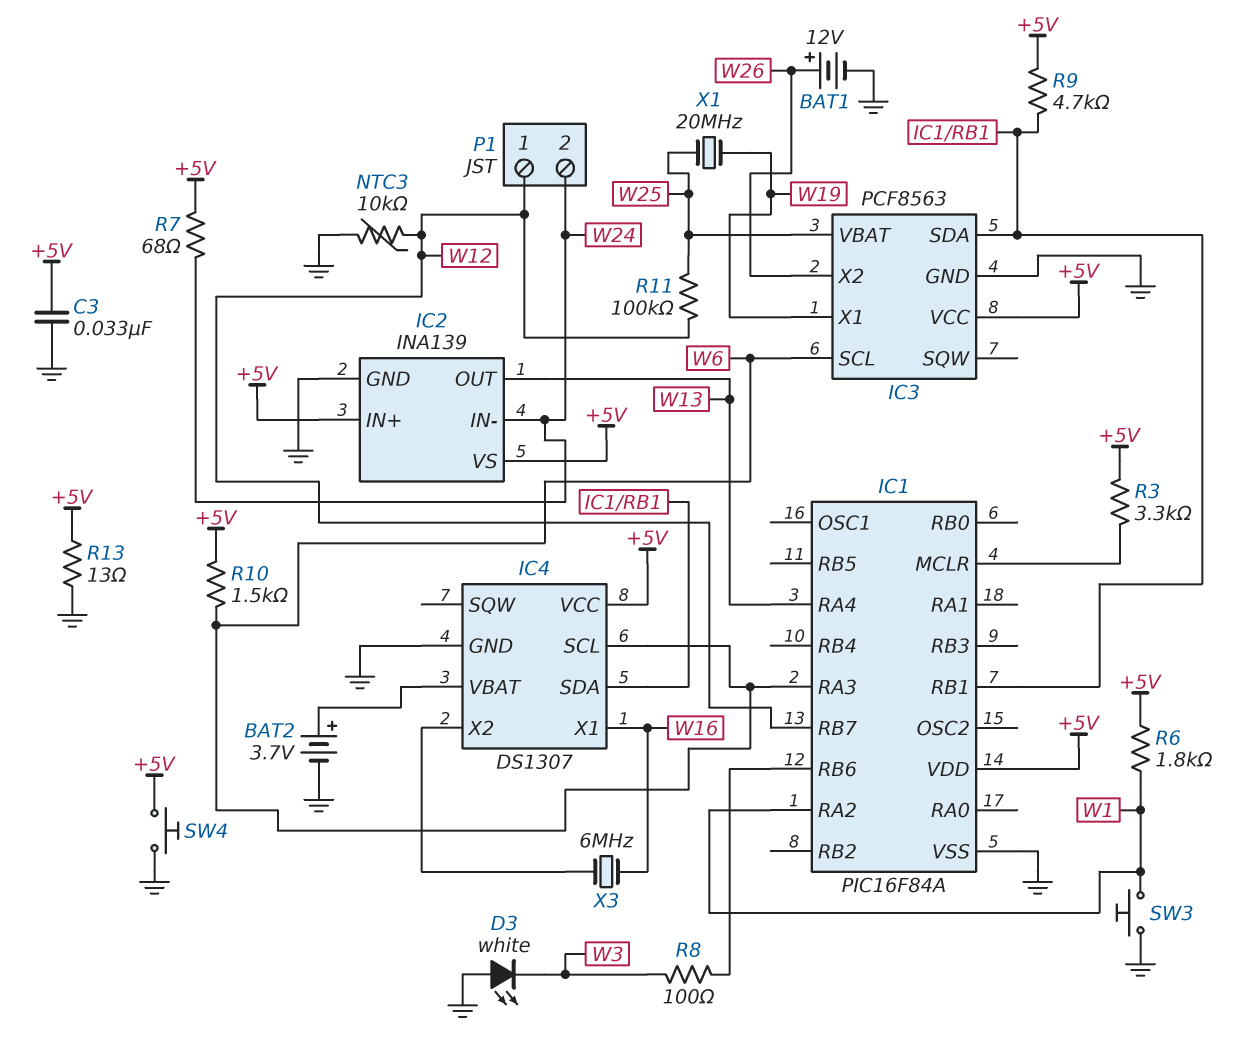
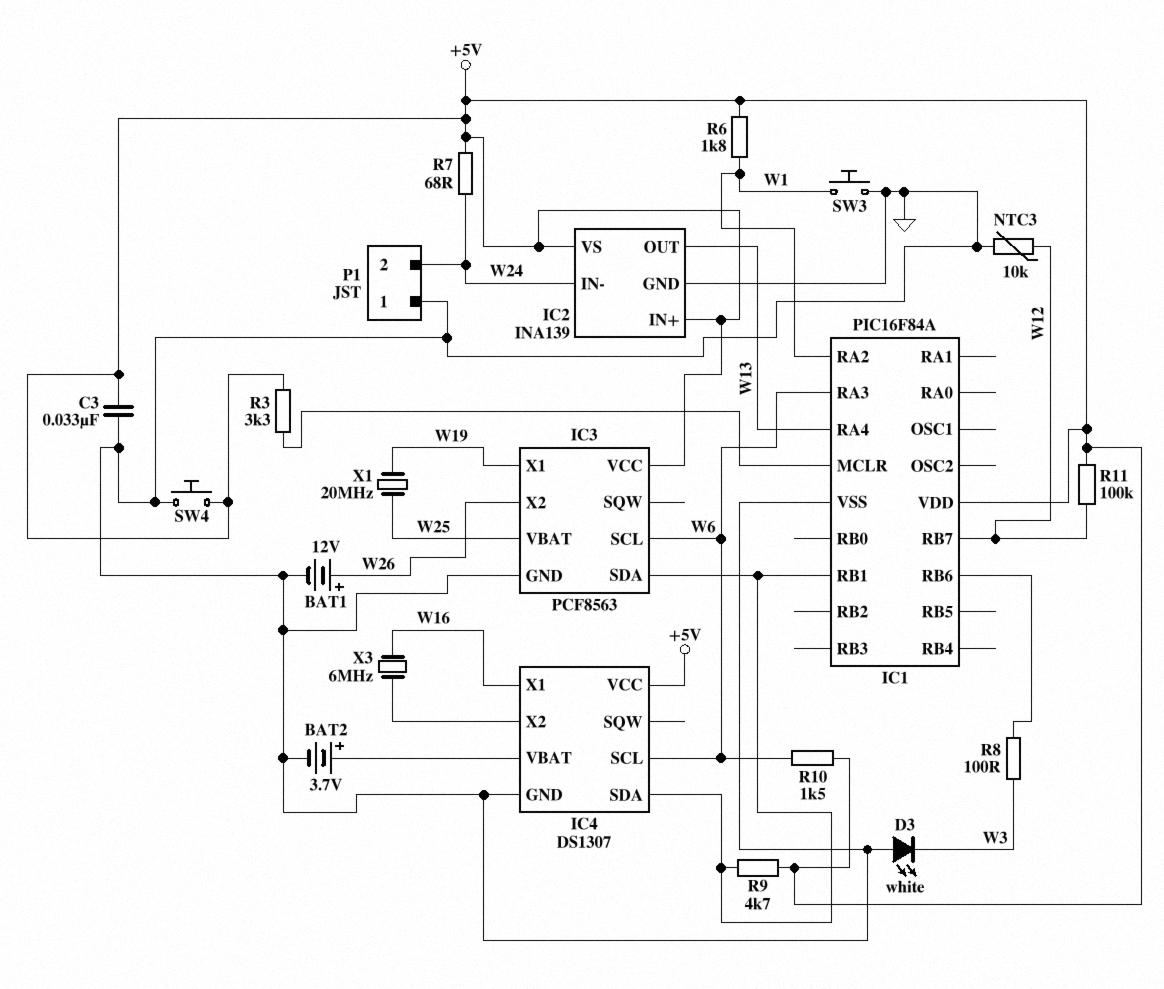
P1 pin 1: W12 -> GND
R11: 100k (W12, W25) -> 100k (+5V, W12)
R13: 13 (+5V, GND) -> none

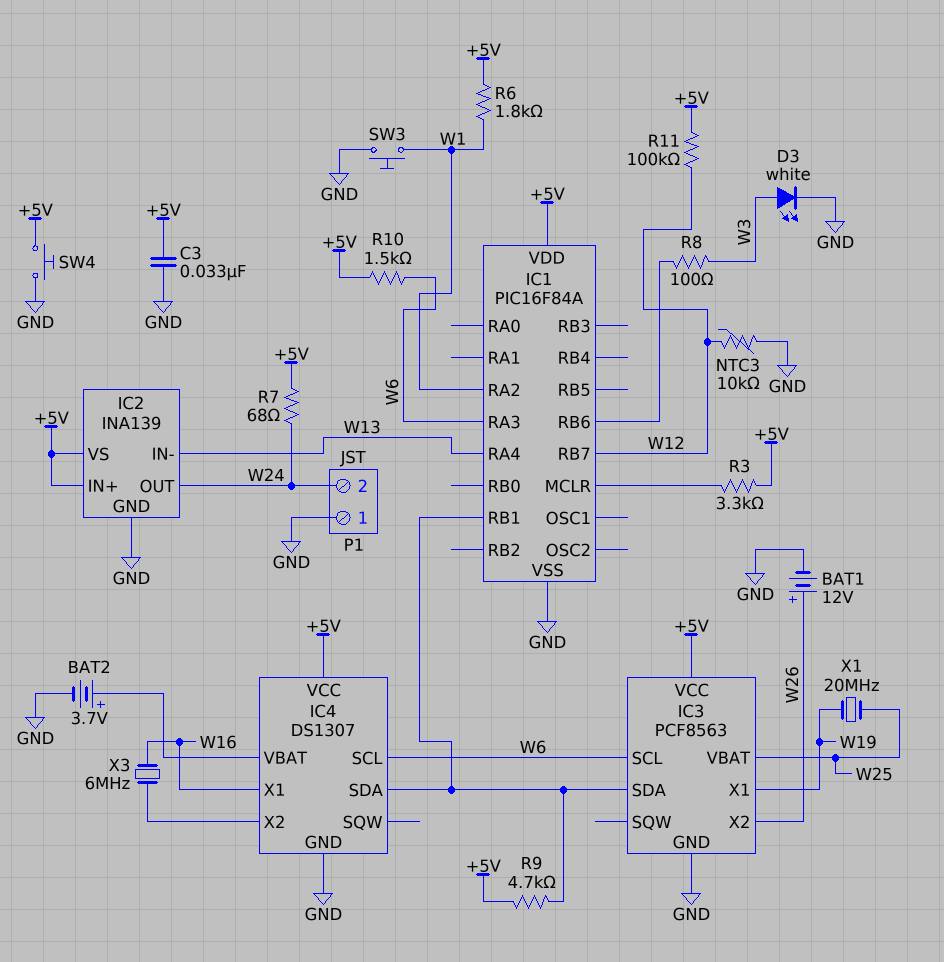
D3: LED white (A GND, K W3) -> LED white (A W3, K GND)
IC2 pin IN-: W24 -> W13
IC2 pin OUT: W13 -> W24

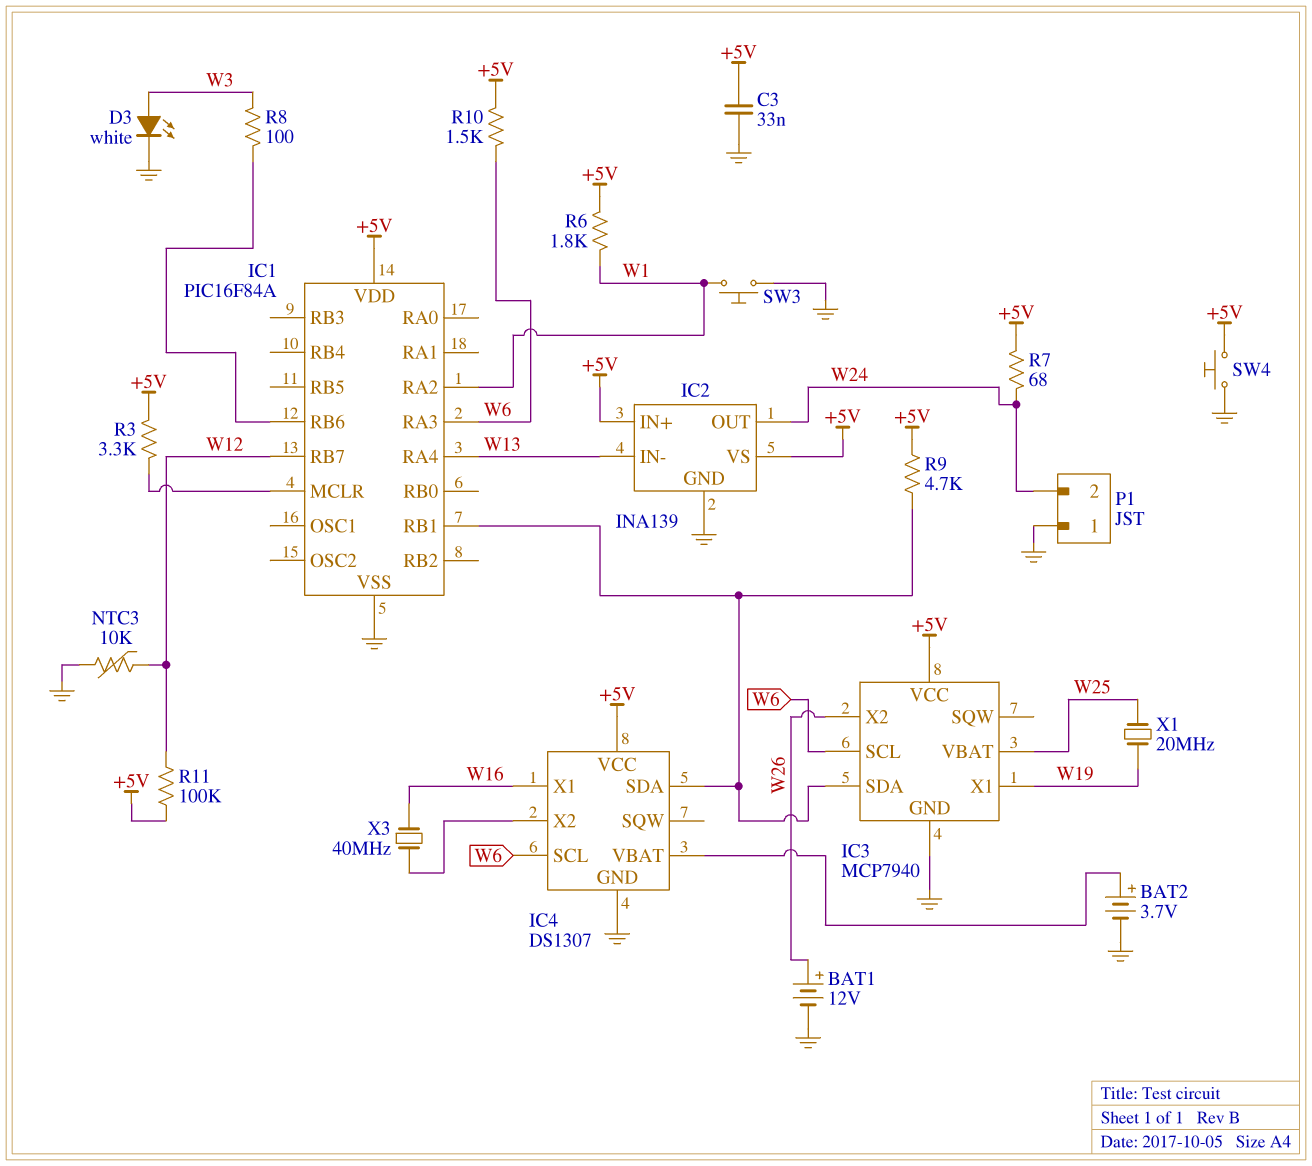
IC3: PCF8563 -> MCP7940
X3: 6MHz (IC4/X2, W16) -> 40MHz (IC4/X2, W16)

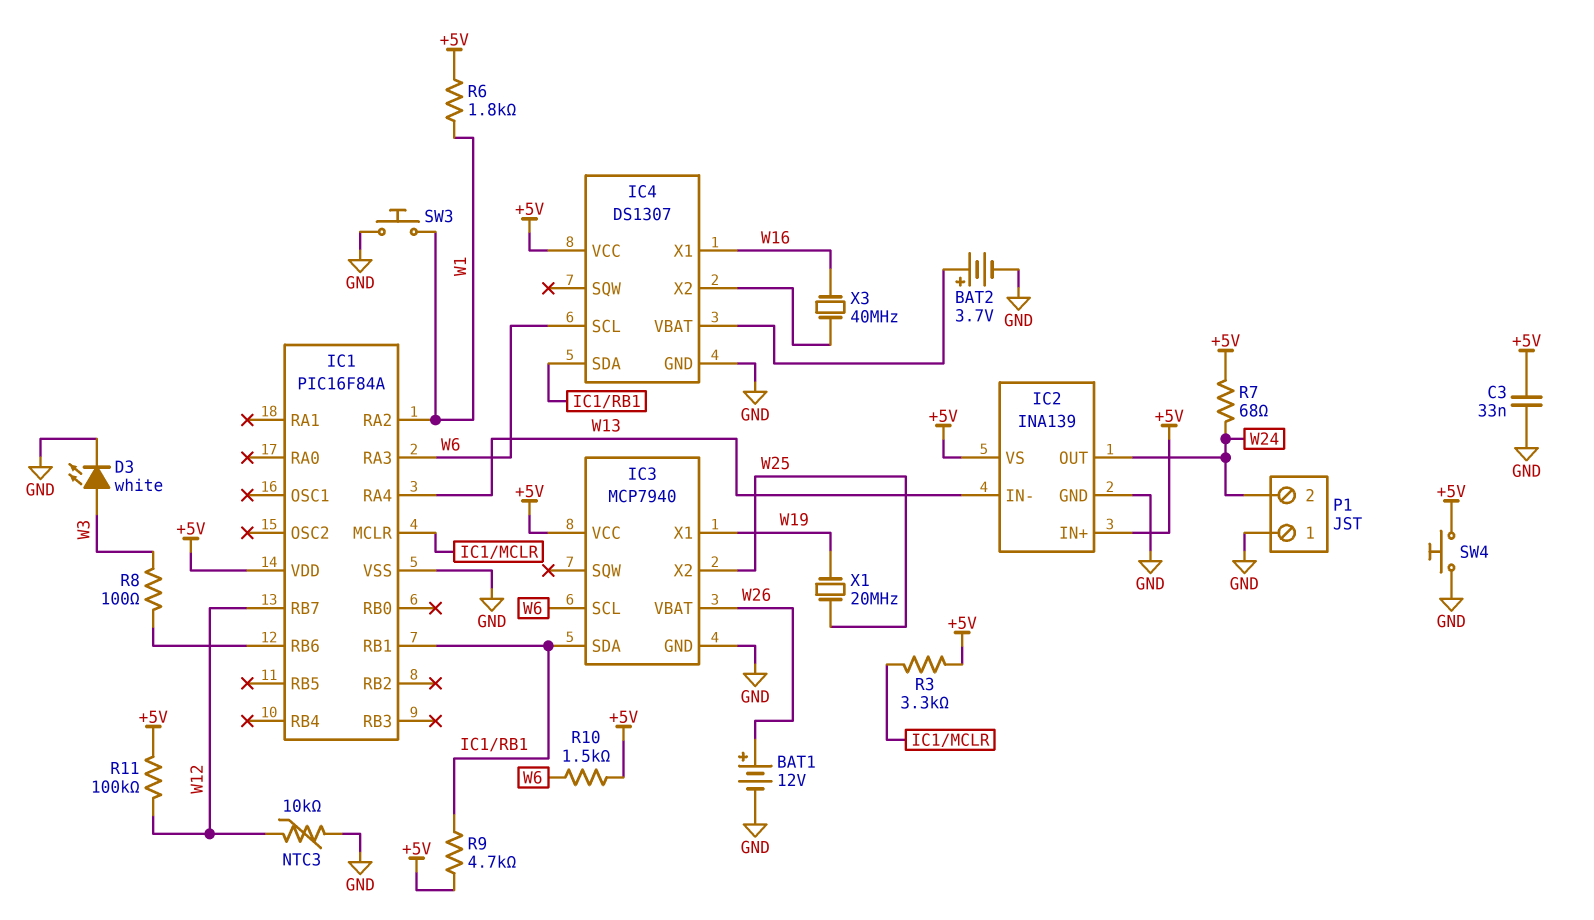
IC3 pin VBAT: W25 -> W26
IC3 pin X2: W26 -> W25

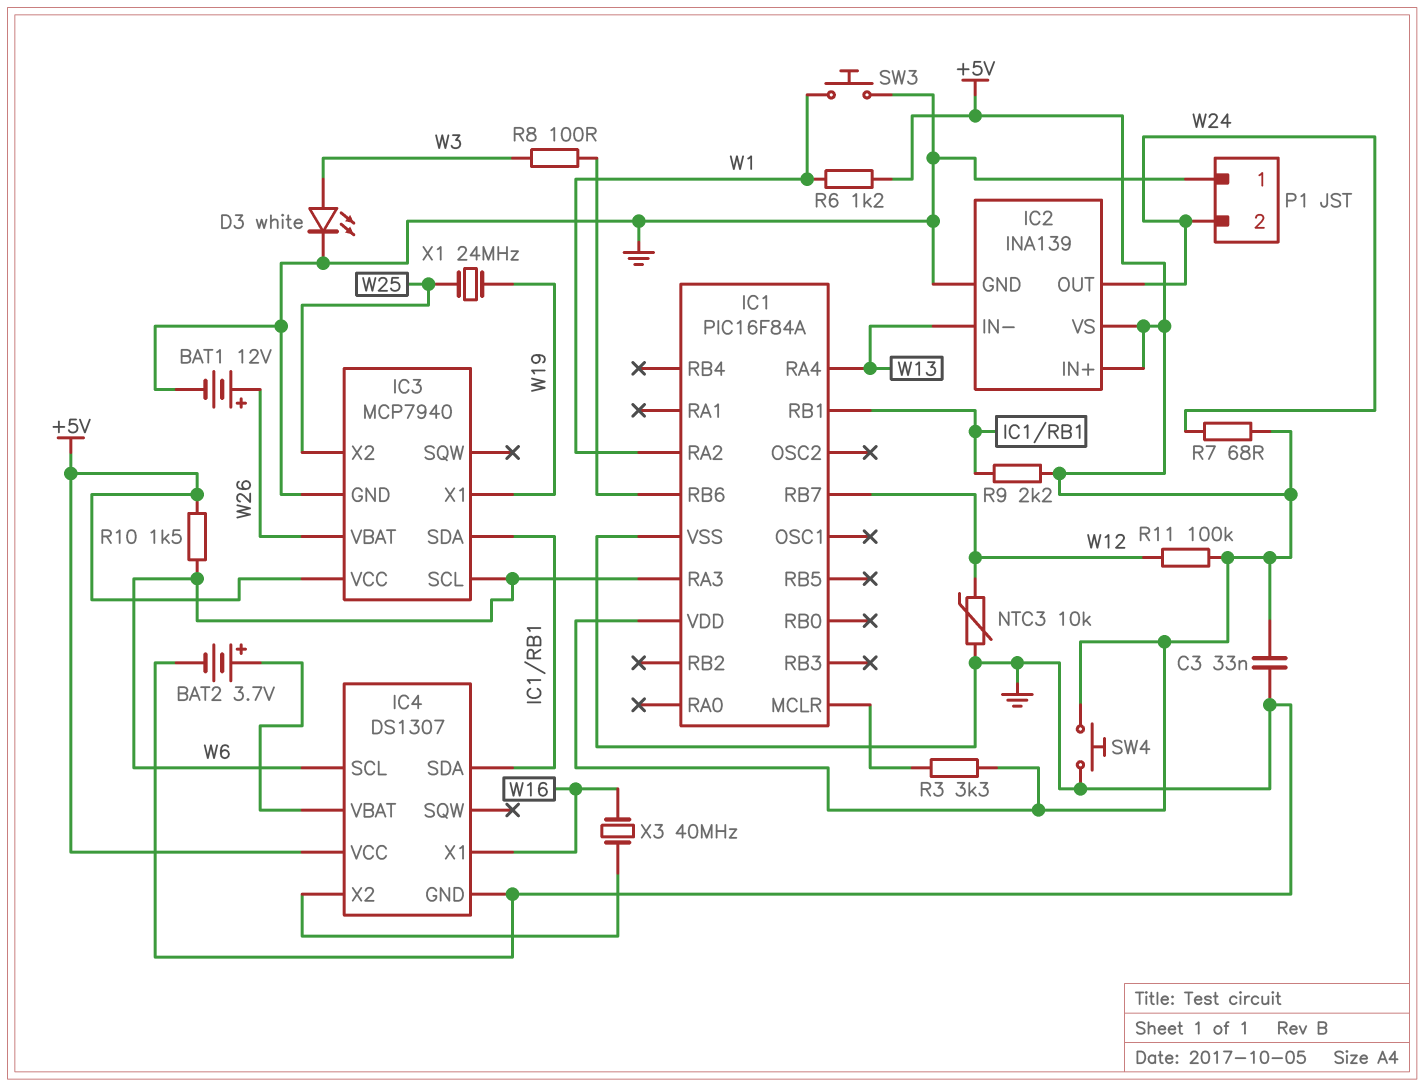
R6: 1.8k (+5V, W1) -> 1.2k (+5V, W1)
R9: 4.7k (+5V, IC1/RB1) -> 2.2k (+5V, IC1/RB1)
X1: 20MHz (W19, W25) -> 24MHz (W19, W25)

